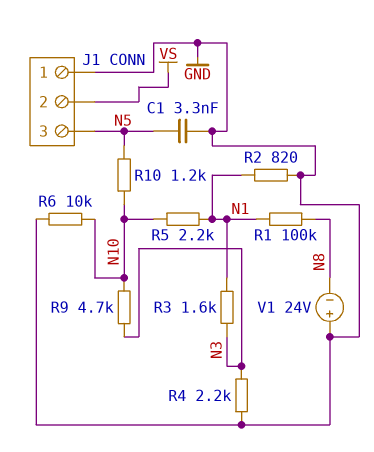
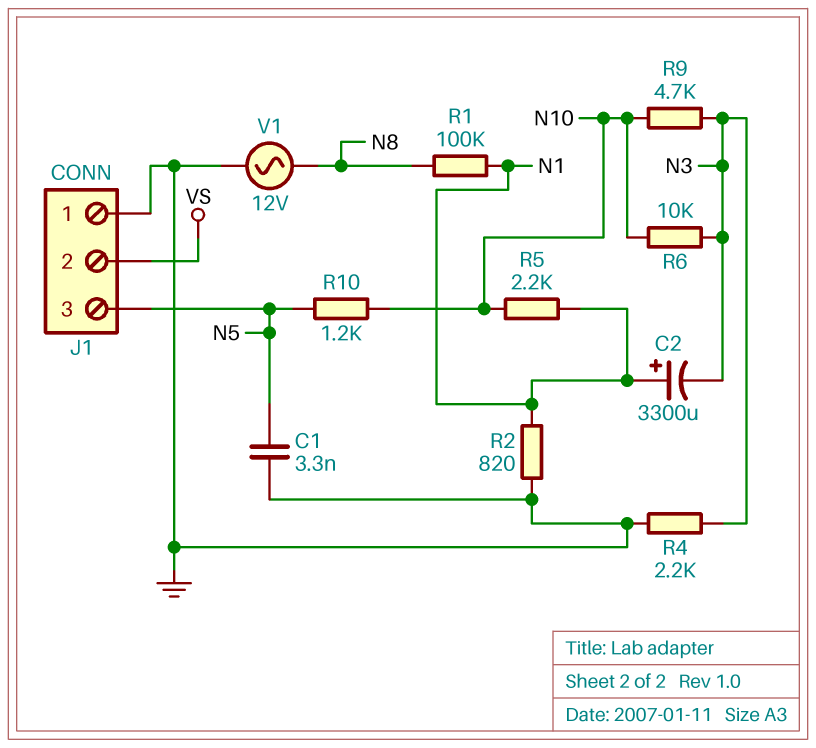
C2: none -> 3300uF (plus N1, minus N3)
R3: 1.6k (N1, N3) -> none
R6: 10k (GND, N10) -> 10k (N3, N10)
V1: 24V (plus GND, minus N8) -> AC 12V (GND, N8)

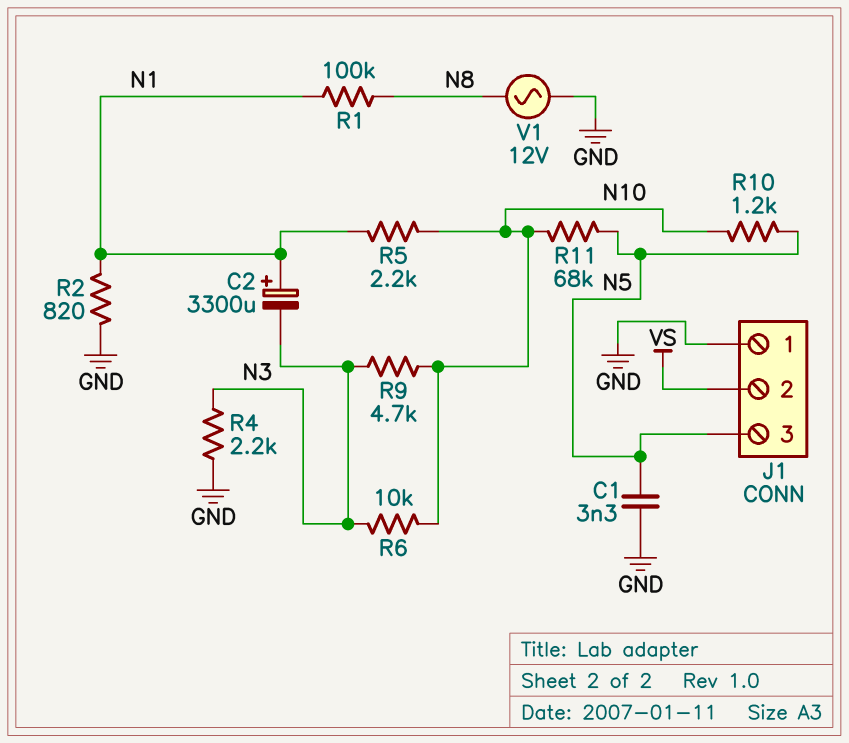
R11: none -> 68k (N5, N10)

